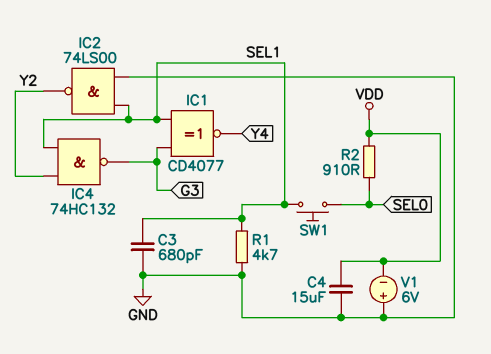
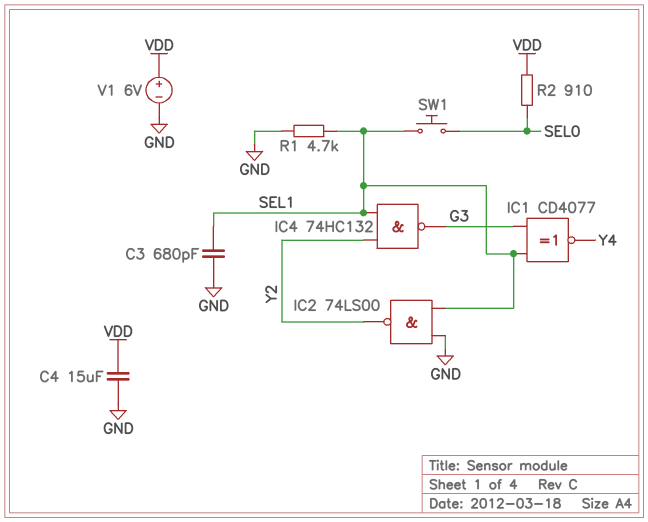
V1: 6V (plus GND, minus VDD) -> 6V (plus VDD, minus GND)

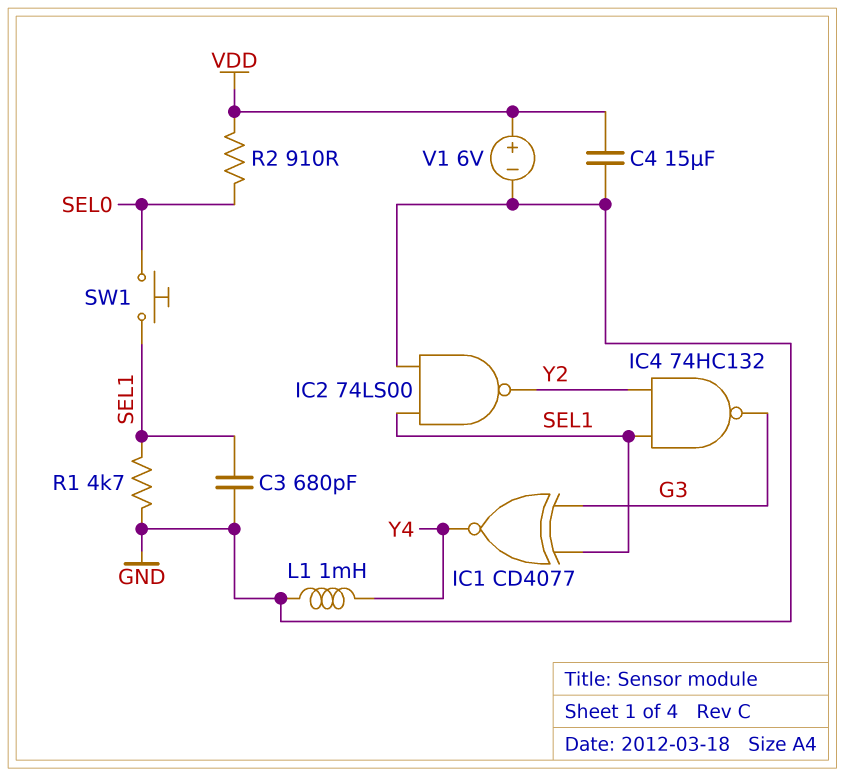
L1: none -> 1mH (GND, Y4)

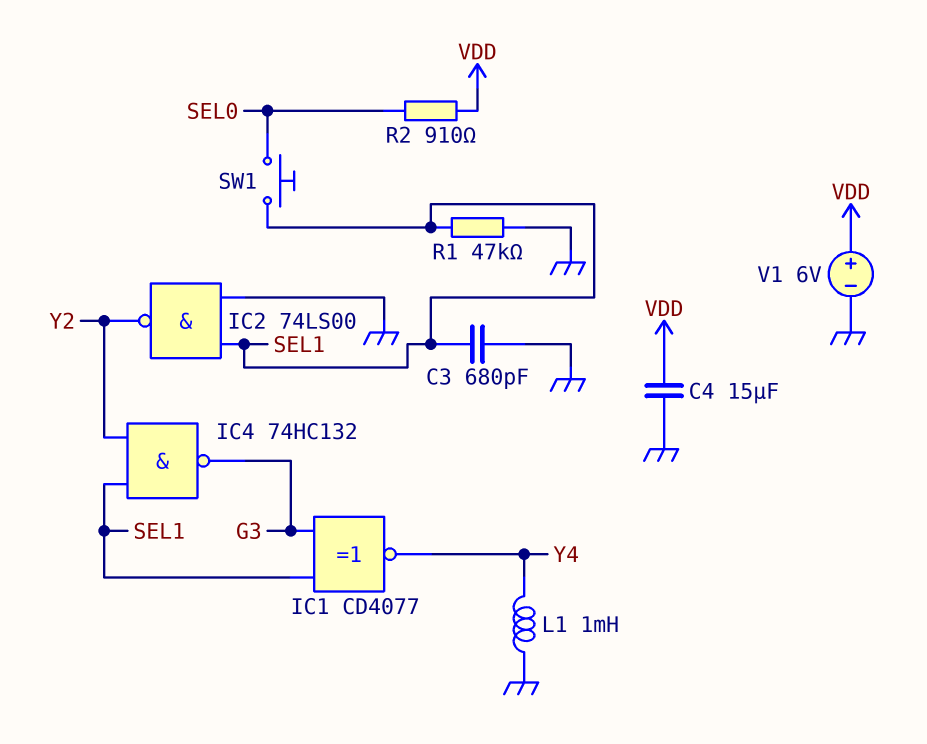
R1: 4.7k (GND, SEL1) -> 47k (GND, SEL1)

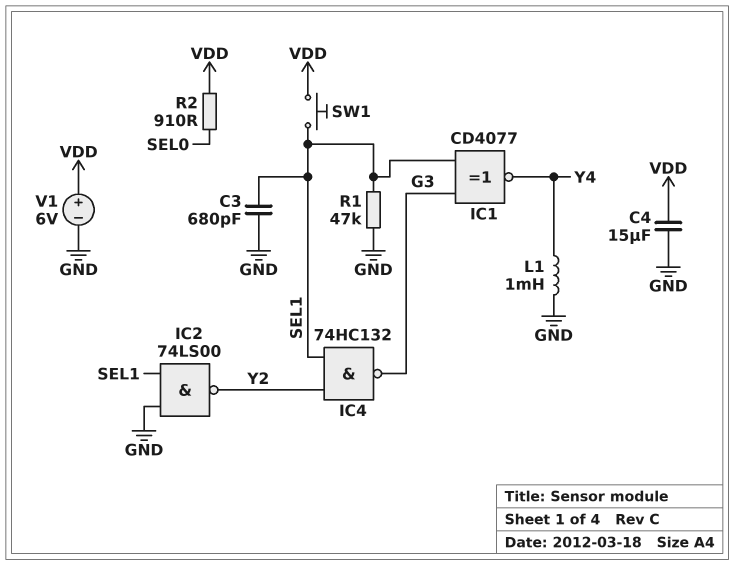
SW1: button (SEL0, SEL1) -> button (SEL1, VDD)

